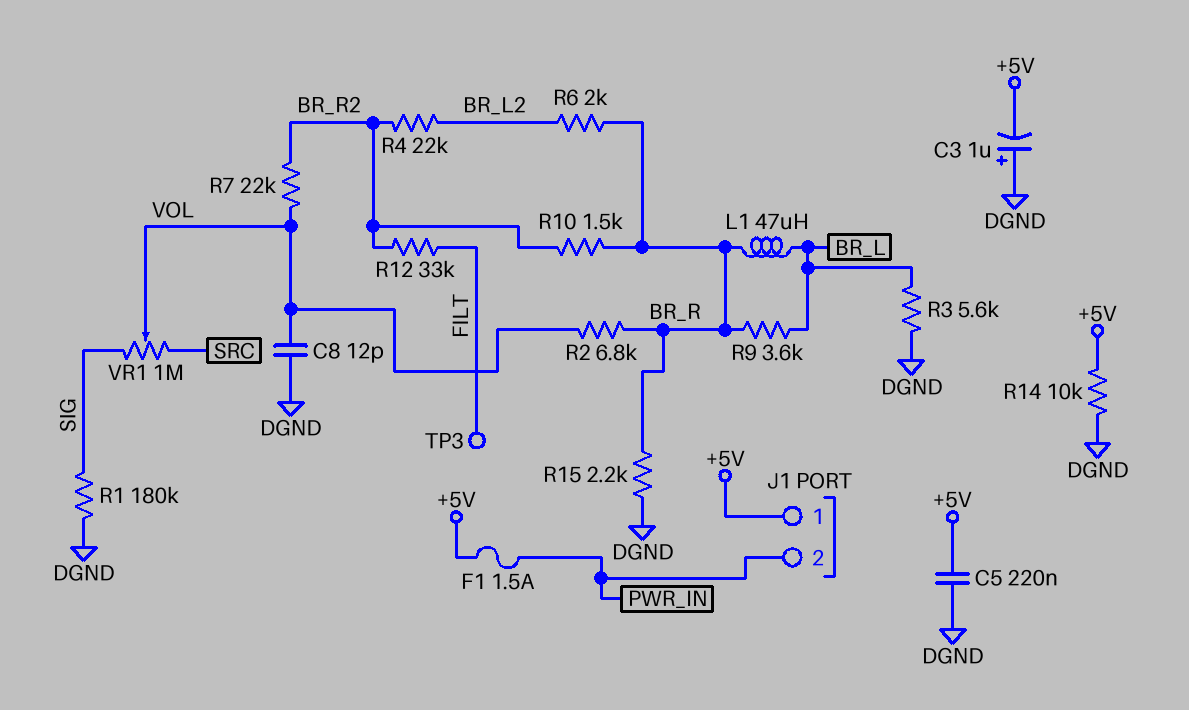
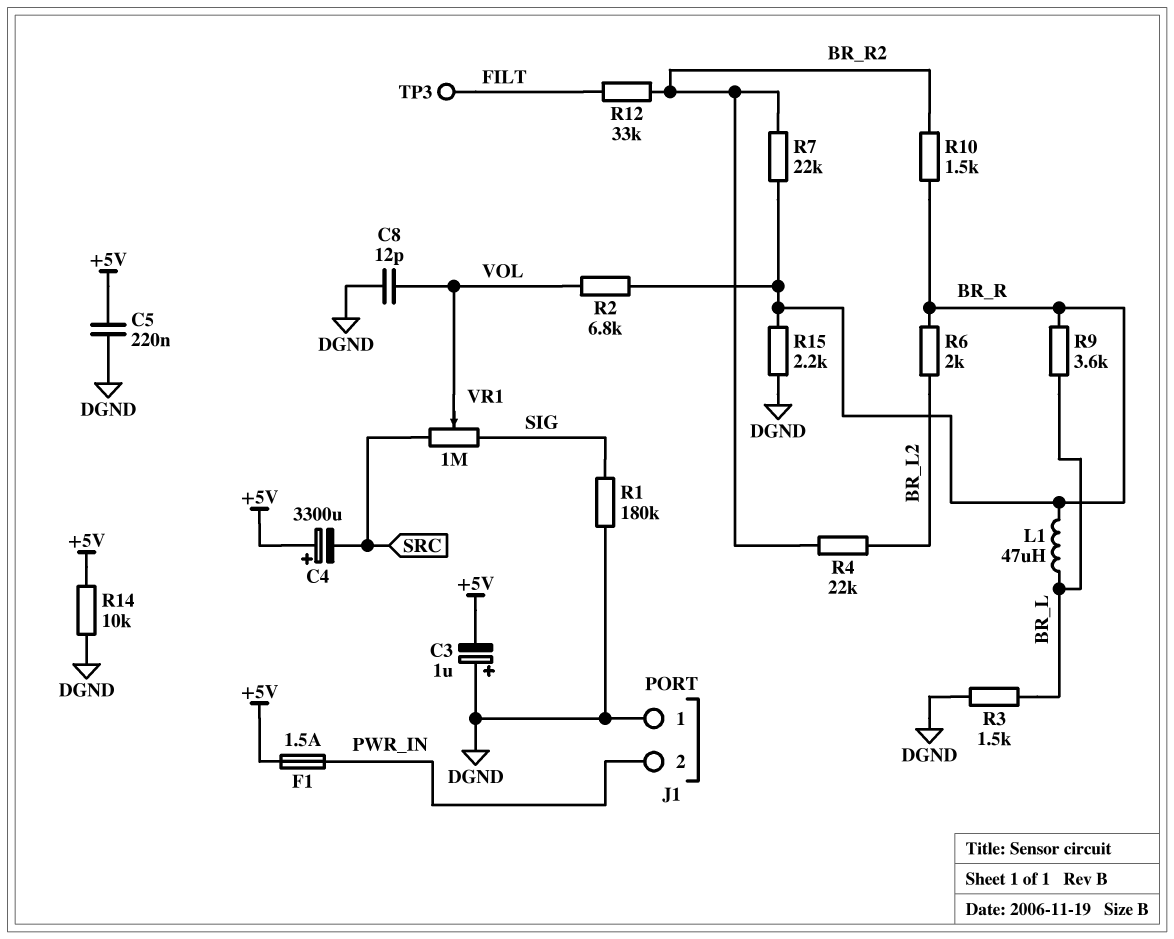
C4: none -> 3300uF (plus +5V, minus SRC)
J1 pin 1: +5V -> DGND
R3: 5.6k (BR_L, DGND) -> 1.5k (BR_L, DGND)
R7: 22k (BR_R2, VOL) -> 22k (BR_R, BR_R2)

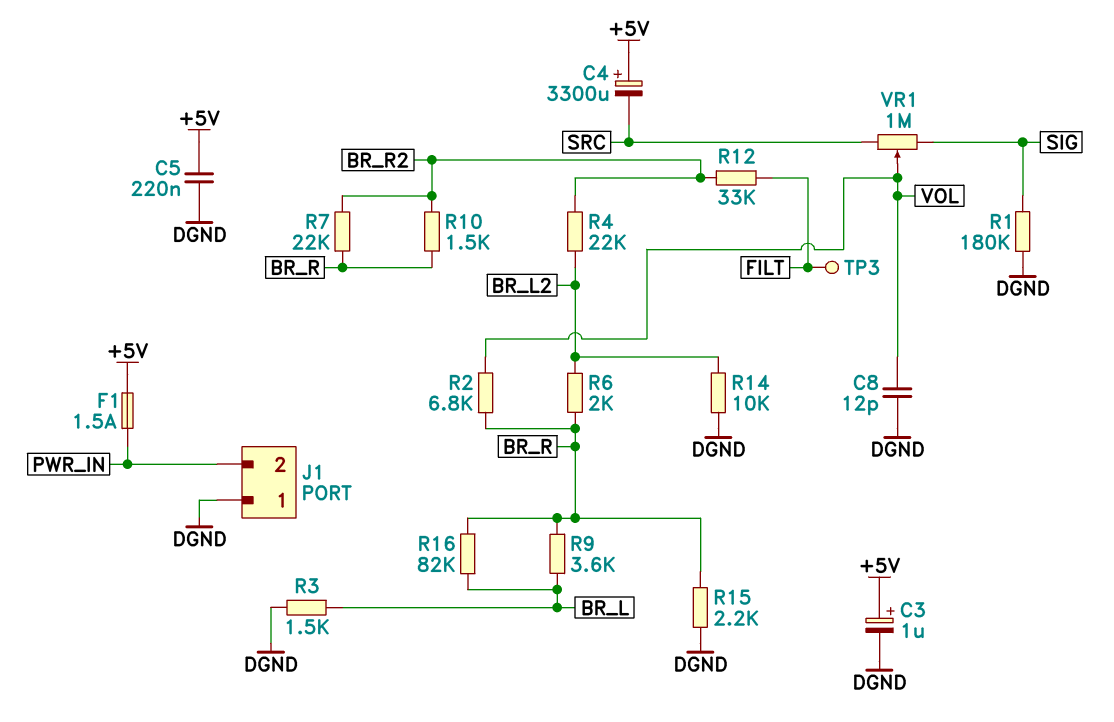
C3: 1uF (plus DGND, minus +5V) -> 1uF (plus +5V, minus DGND)
L1: 47uH (BR_L, BR_R) -> none
R14: 10k (+5V, DGND) -> 10k (BR_L2, DGND)
R16: none -> 82k (BR_L, BR_R)

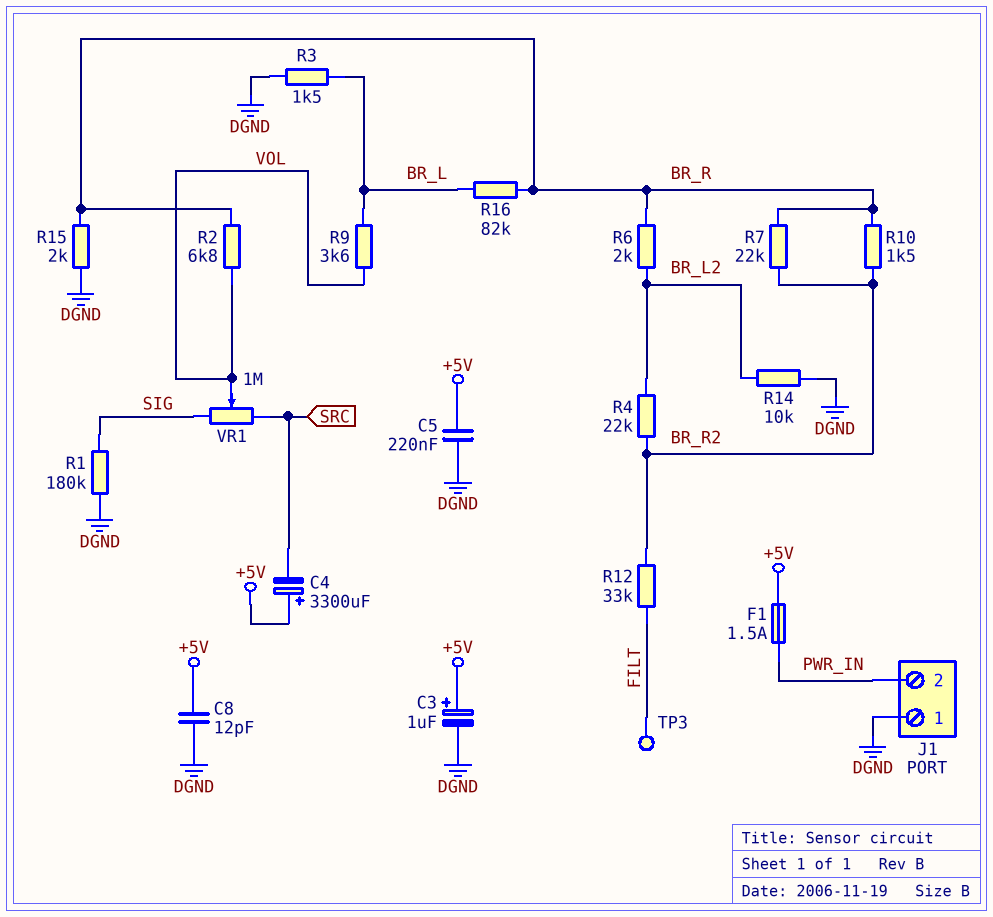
C8: 12pF (DGND, VOL) -> 12pF (+5V, DGND)
R9: 3.6k (BR_L, BR_R) -> 3.6k (BR_L, VOL)
R15: 2.2k (BR_R, DGND) -> 2k (BR_R, DGND)

